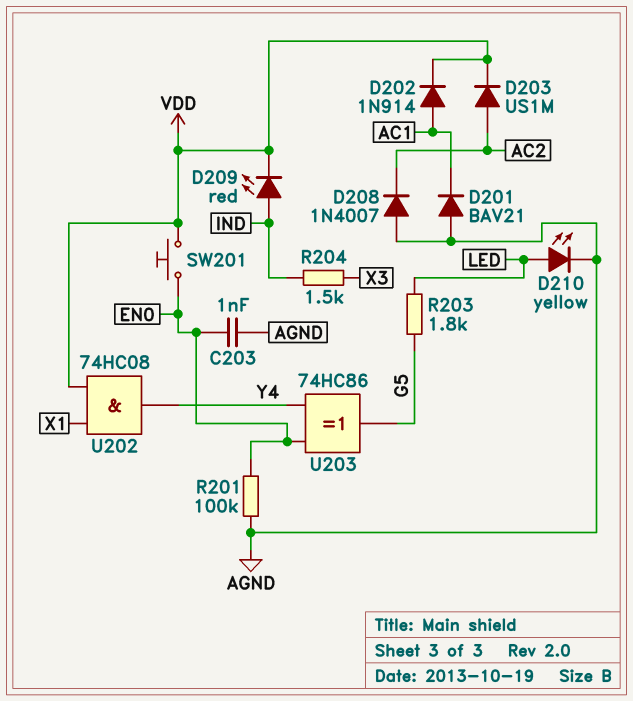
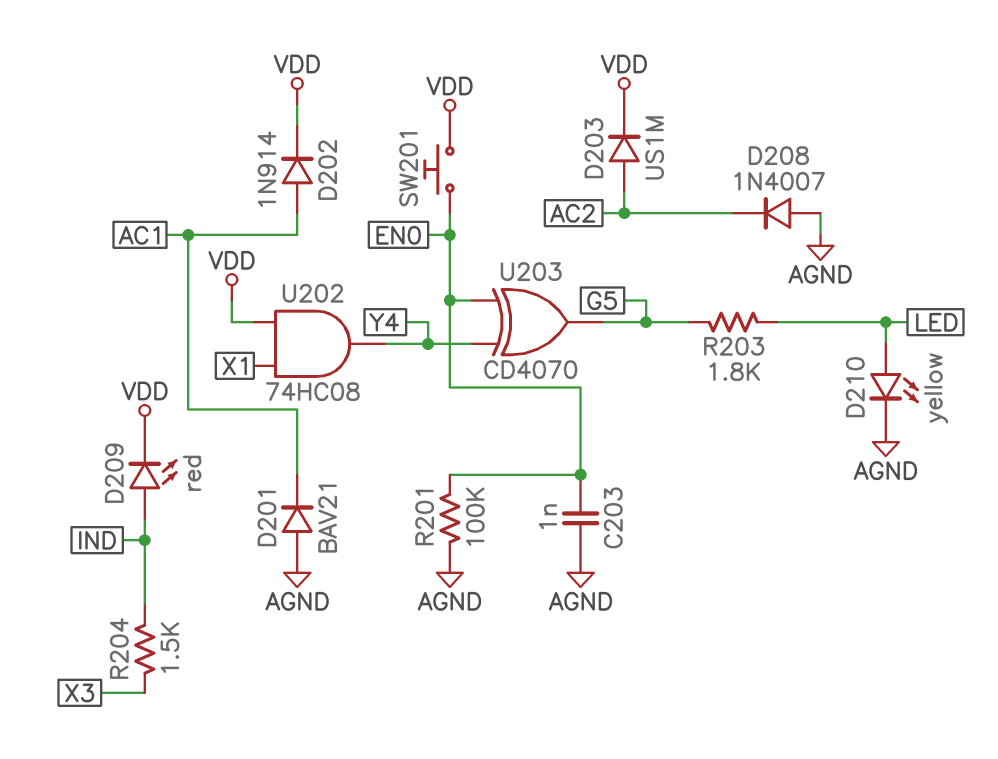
U203: XOR 74HC86 (in EN0, in Y4, out G5) -> XOR CD4070 (in EN0, in Y4, out G5)

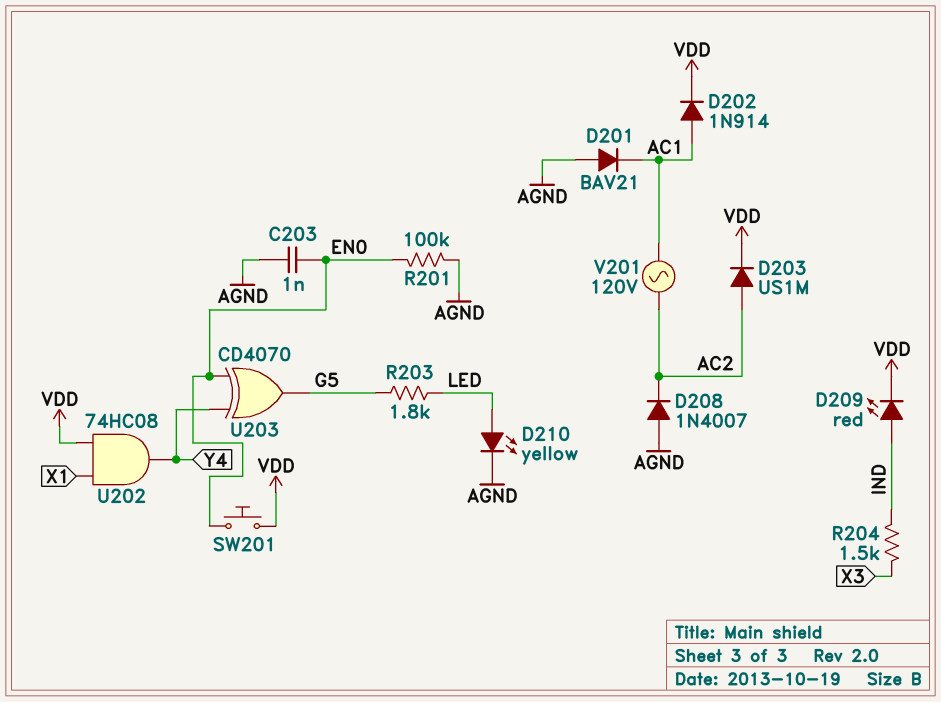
V201: none -> AC 120V (AC1, AC2)

